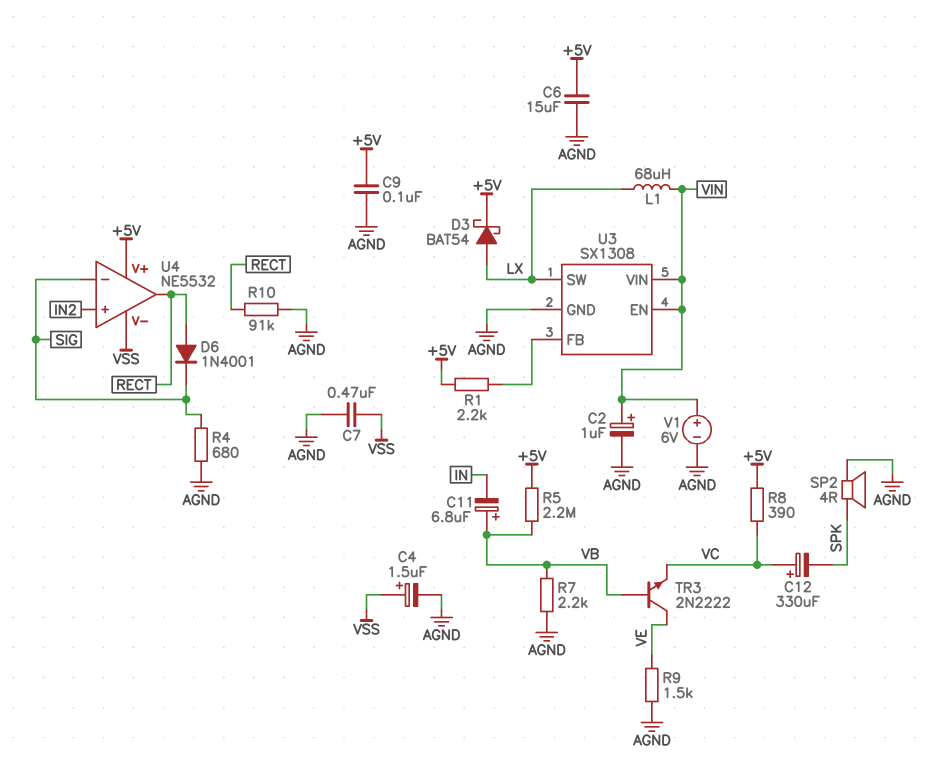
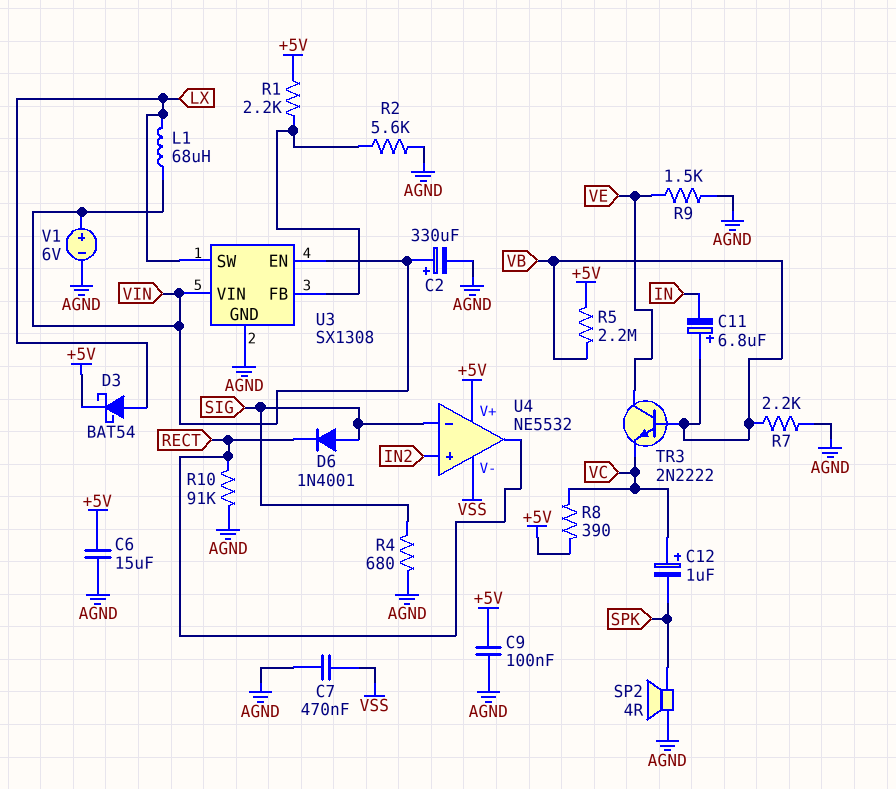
C2: 1uF (plus VIN, minus AGND) -> 330uF (plus VIN, minus AGND)
C4: 1.5uF (plus VSS, minus AGND) -> none
C12: 330uF (plus VC, minus SPK) -> 1uF (plus VC, minus SPK)
D6: diode 1N4001 (A RECT, K SIG) -> diode 1N4001 (A SIG, K RECT)
R2: none -> 5.6k (AGND, U3/FB)

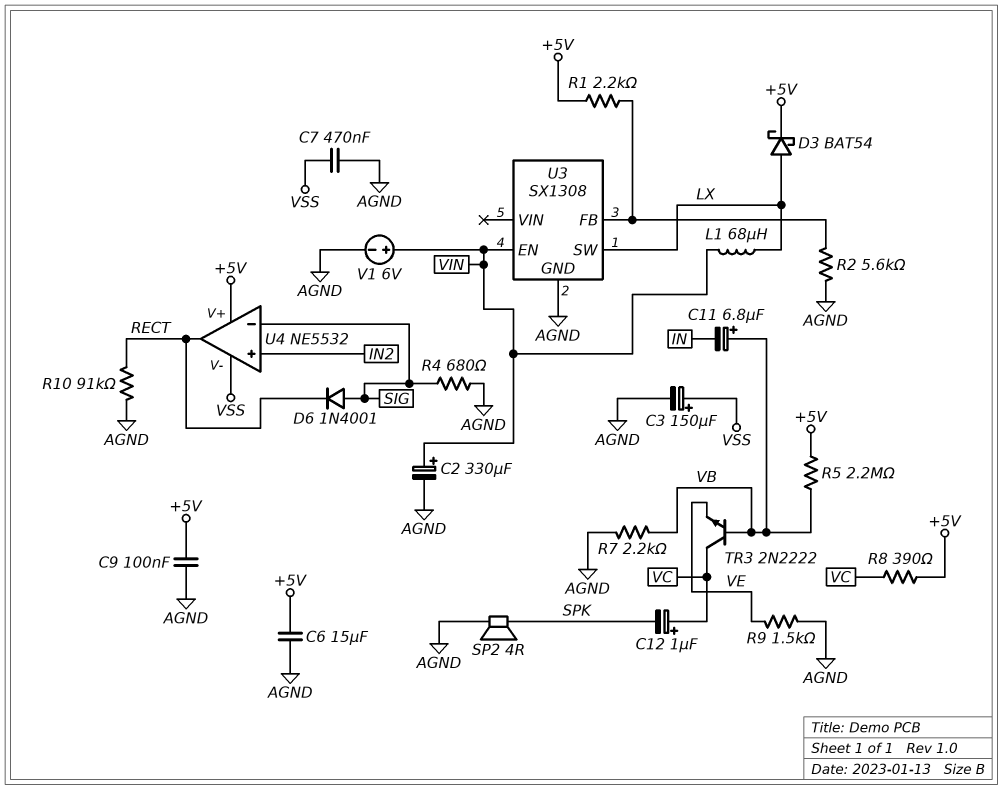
C3: none -> 150uF (plus VSS, minus AGND)
TR3: NPN 2N2222 (B VB, C VE, E VC) -> NPN 2N2222 (B VB, C VC, E VE)
U3 pin VIN: VIN -> none

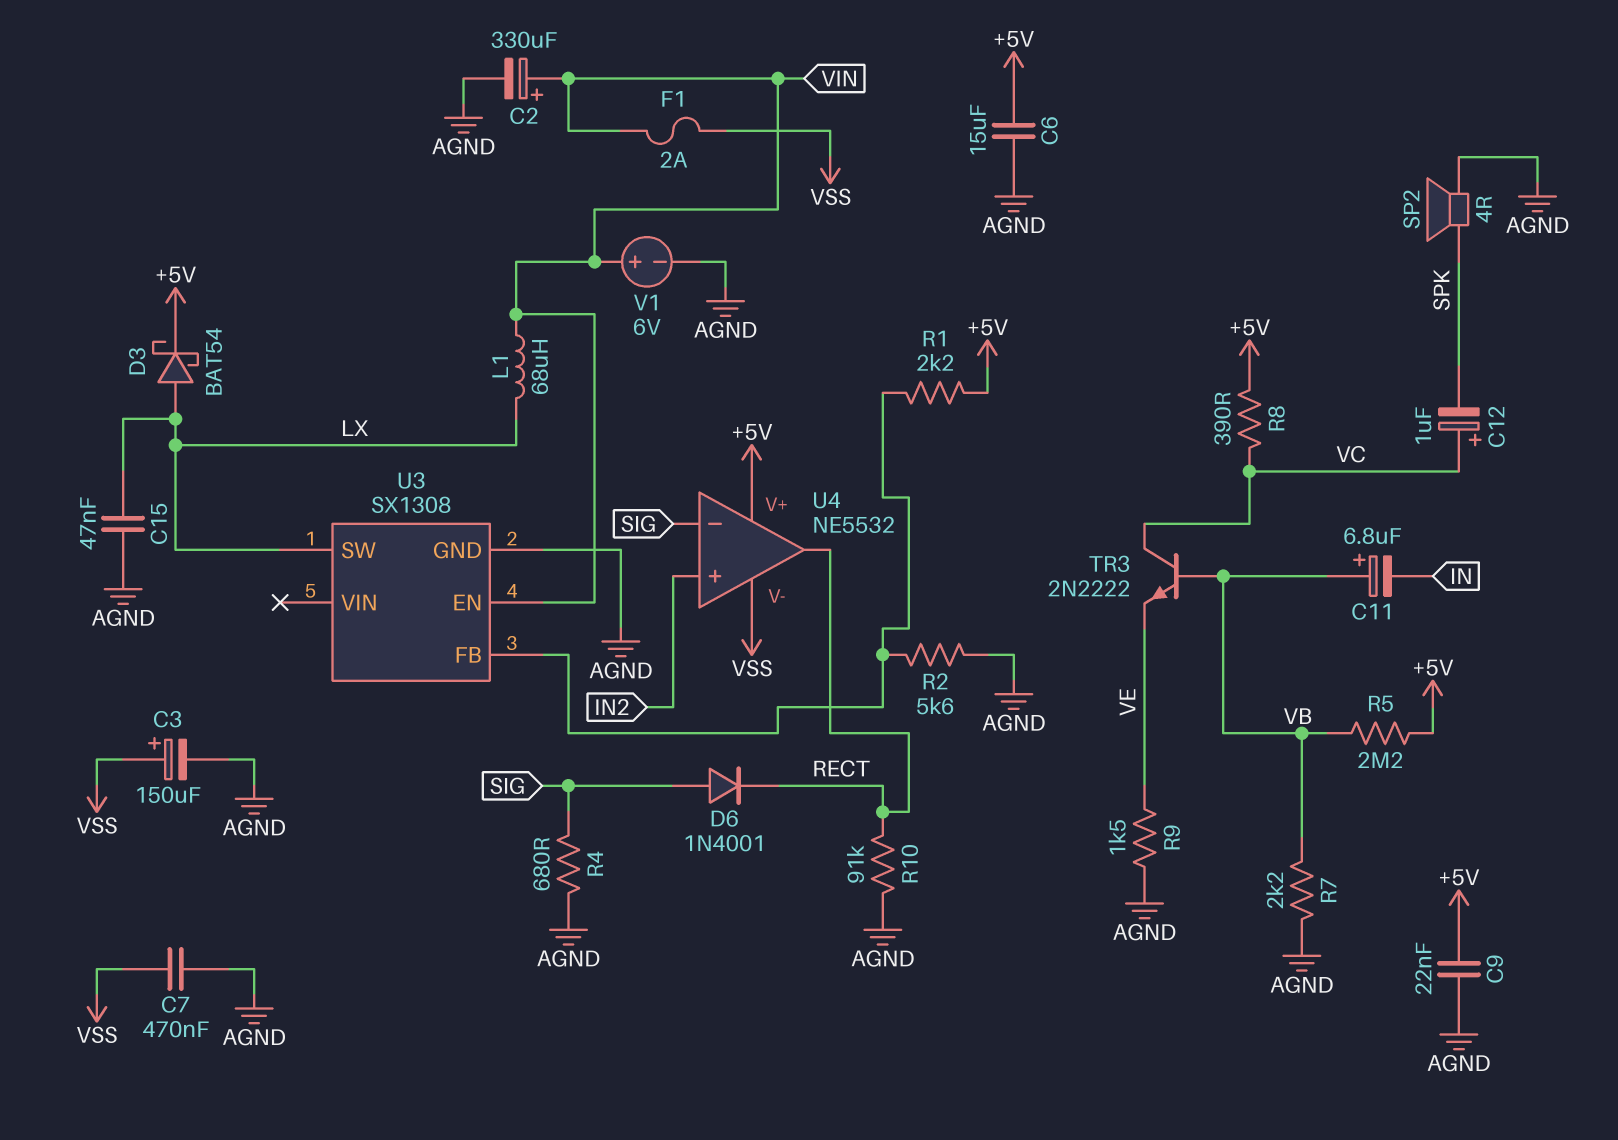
C9: 100nF (+5V, AGND) -> 22nF (+5V, AGND)
C15: none -> 47nF (AGND, LX)
F1: none -> 2A (VIN, VSS)

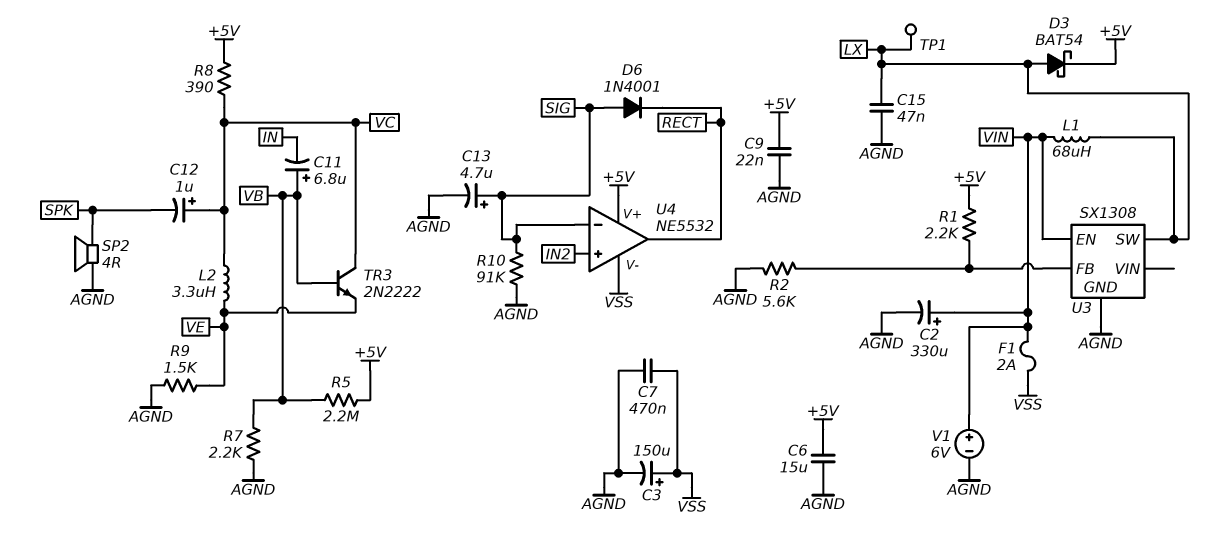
C13: none -> 4.7uF (plus SIG, minus AGND)
L2: none -> 3.3uH (VC, VE)
R4: 680 (AGND, SIG) -> none
R10: 91k (AGND, RECT) -> 91k (AGND, SIG)
TP1: none -> test point (LX)

